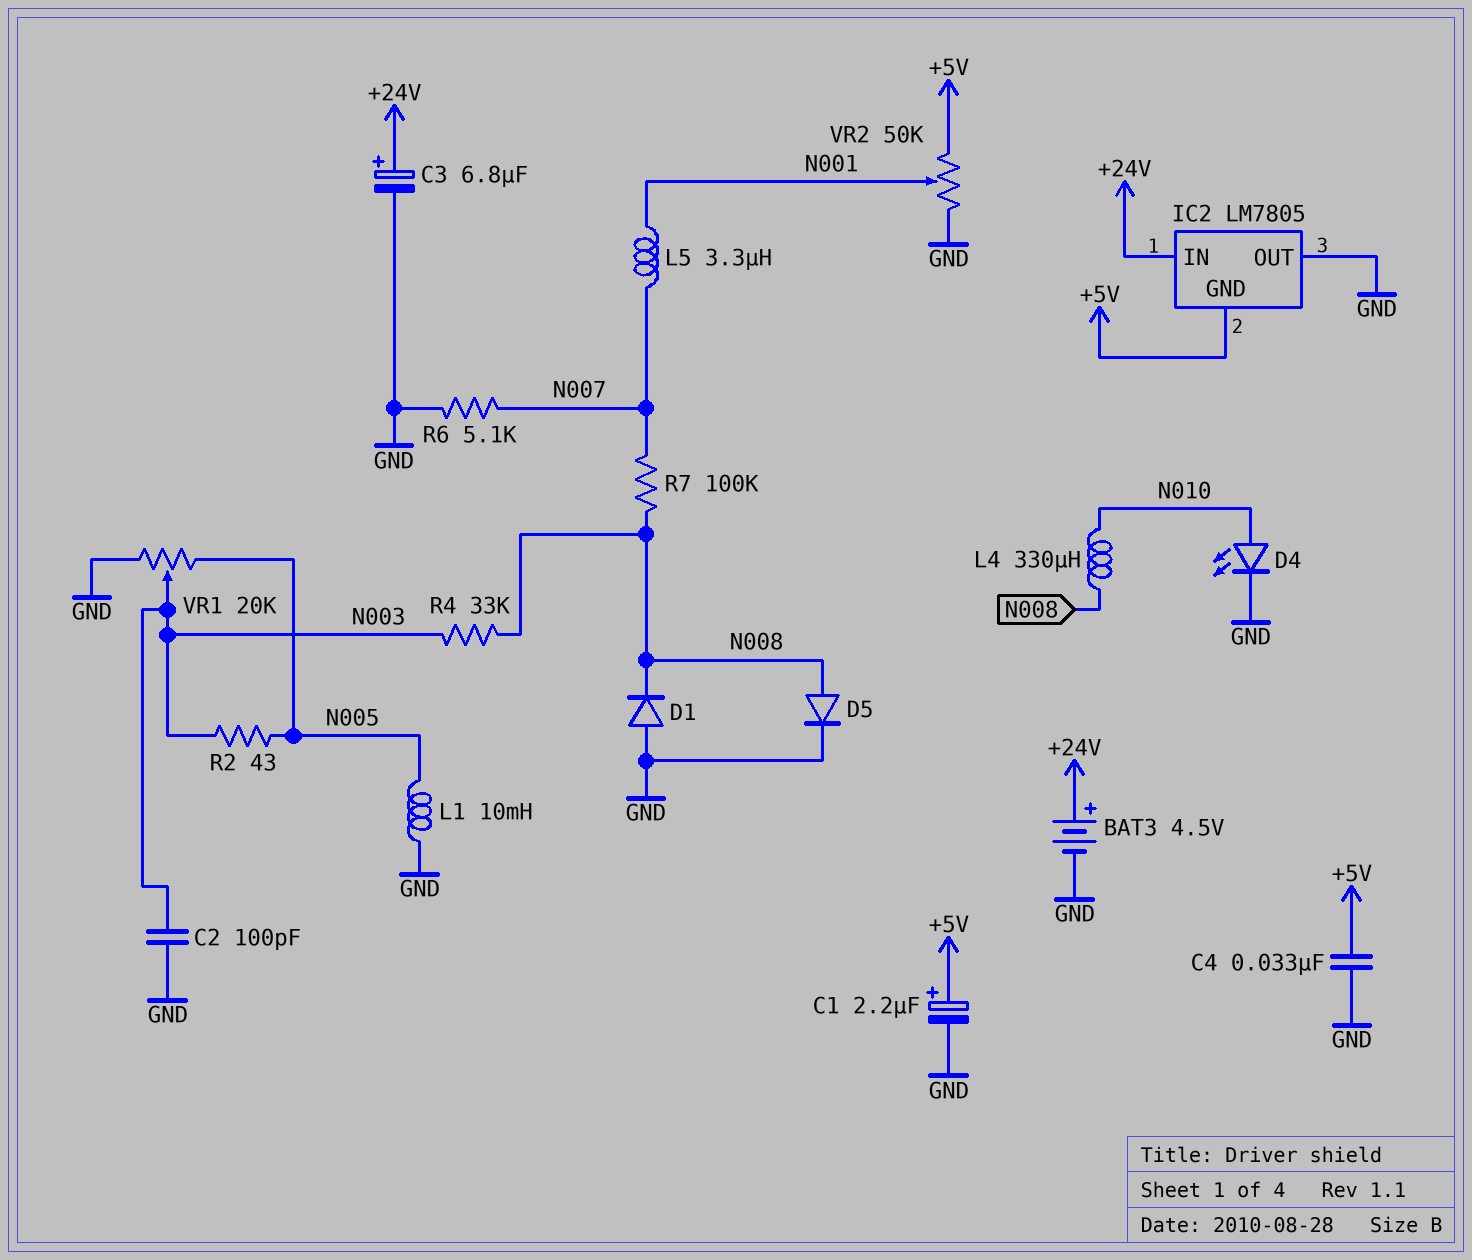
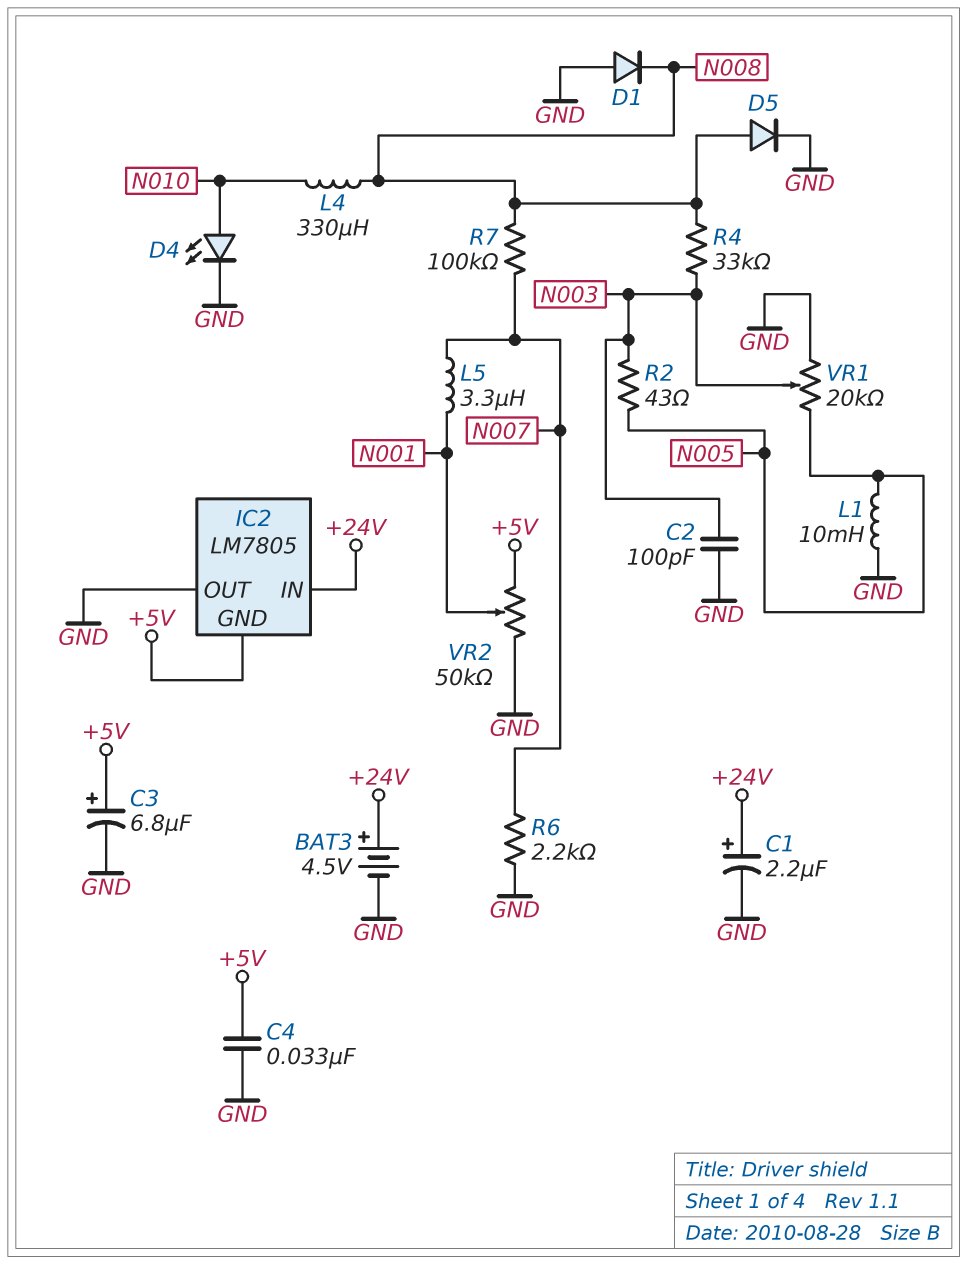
C1: 2.2uF (plus +5V, minus GND) -> 2.2uF (plus +24V, minus GND)
C3: 6.8uF (plus +24V, minus GND) -> 6.8uF (plus +5V, minus GND)
R6: 5.1k (GND, N007) -> 2.2k (GND, N007)

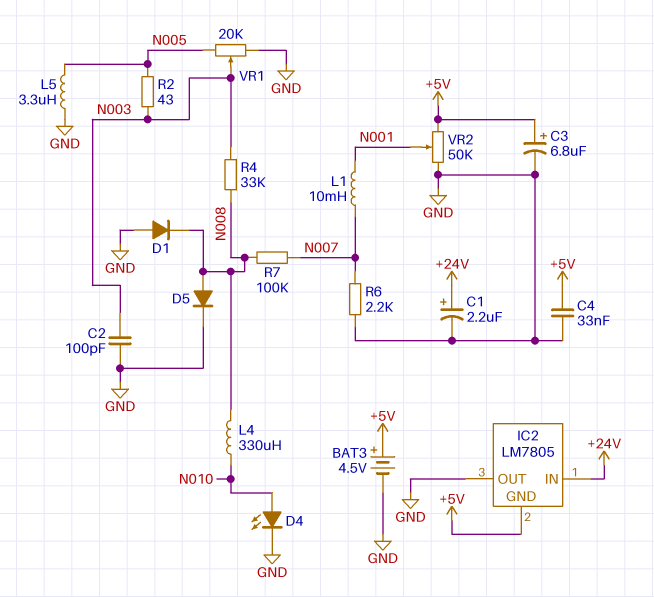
BAT3: 4.5V (plus +24V, minus GND) -> 4.5V (plus +5V, minus GND)
L1: 10mH (GND, N005) -> 10mH (N001, N007)
L5: 3.3uH (N001, N007) -> 3.3uH (GND, N005)

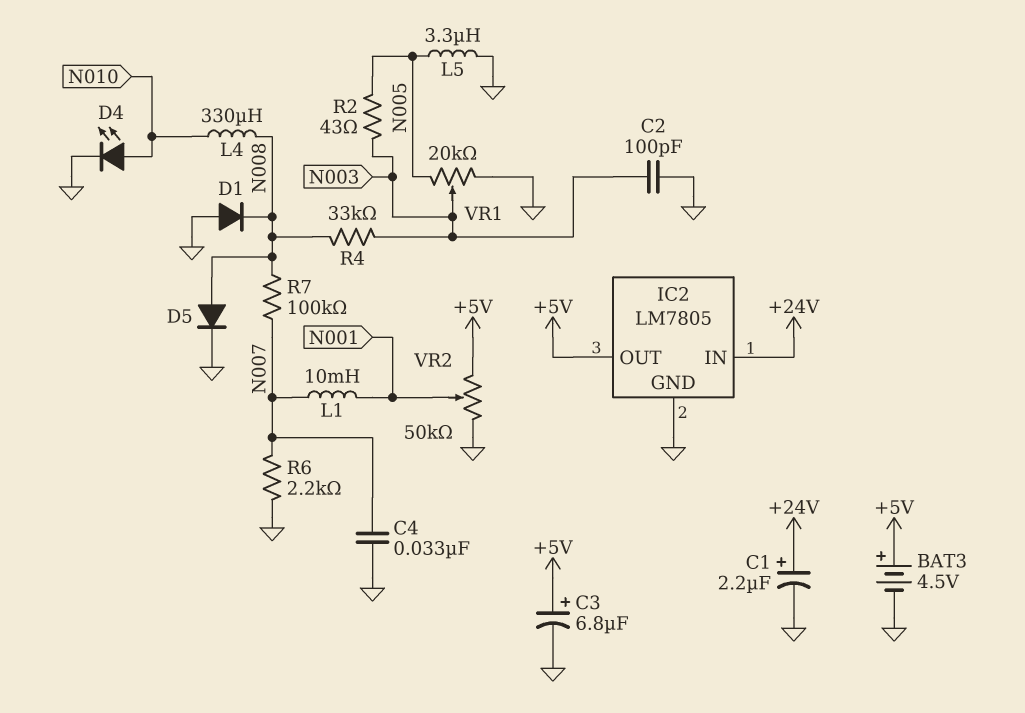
C4: 33nF (+5V, GND) -> 33nF (GND, N007)
IC2 pin GND: +5V -> GND
IC2 pin OUT: GND -> +5V

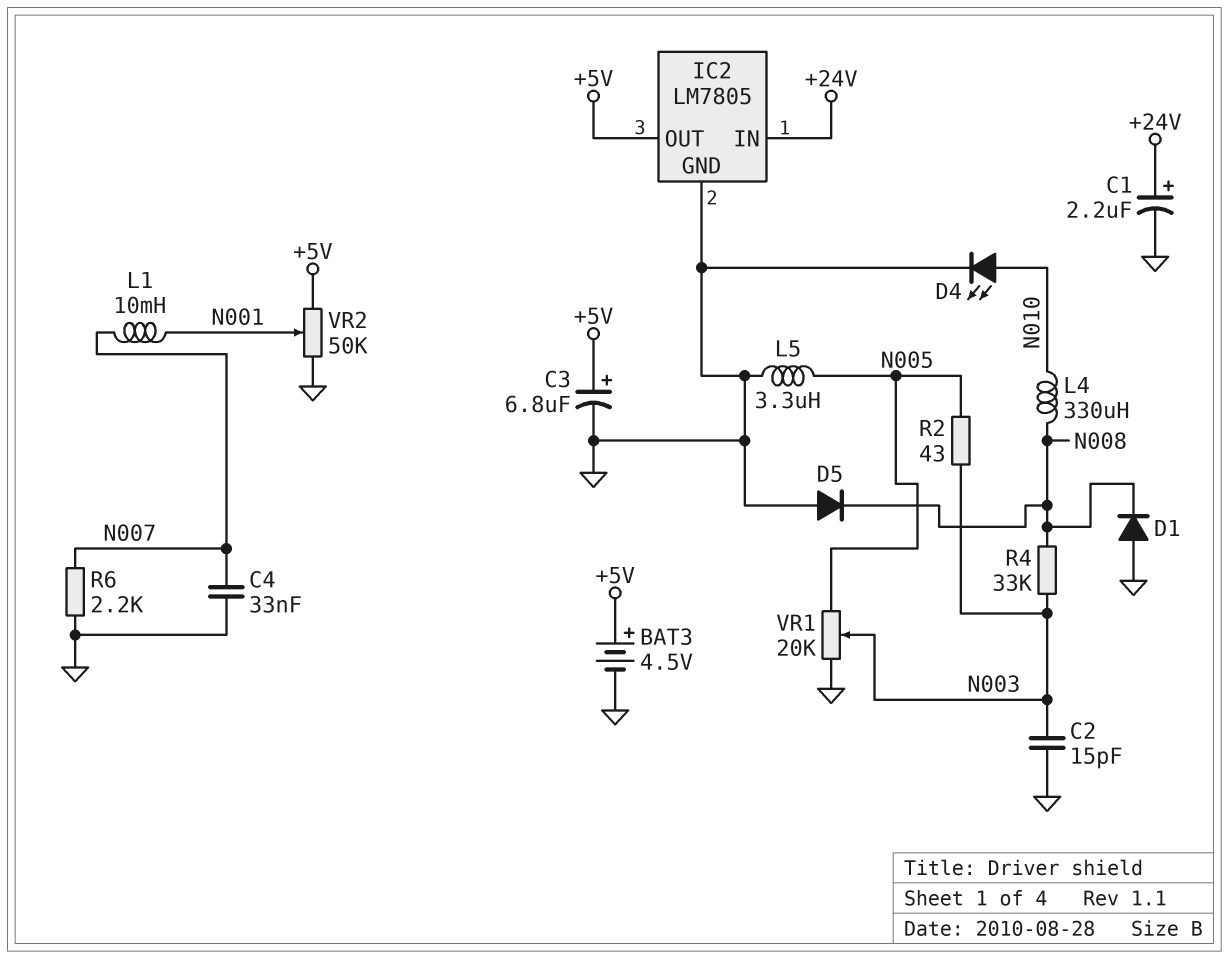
C2: 100pF (GND, N003) -> 15pF (GND, N003)
D5: diode (A N008, K GND) -> diode (A GND, K N008)
R7: 100k (N007, N008) -> none

